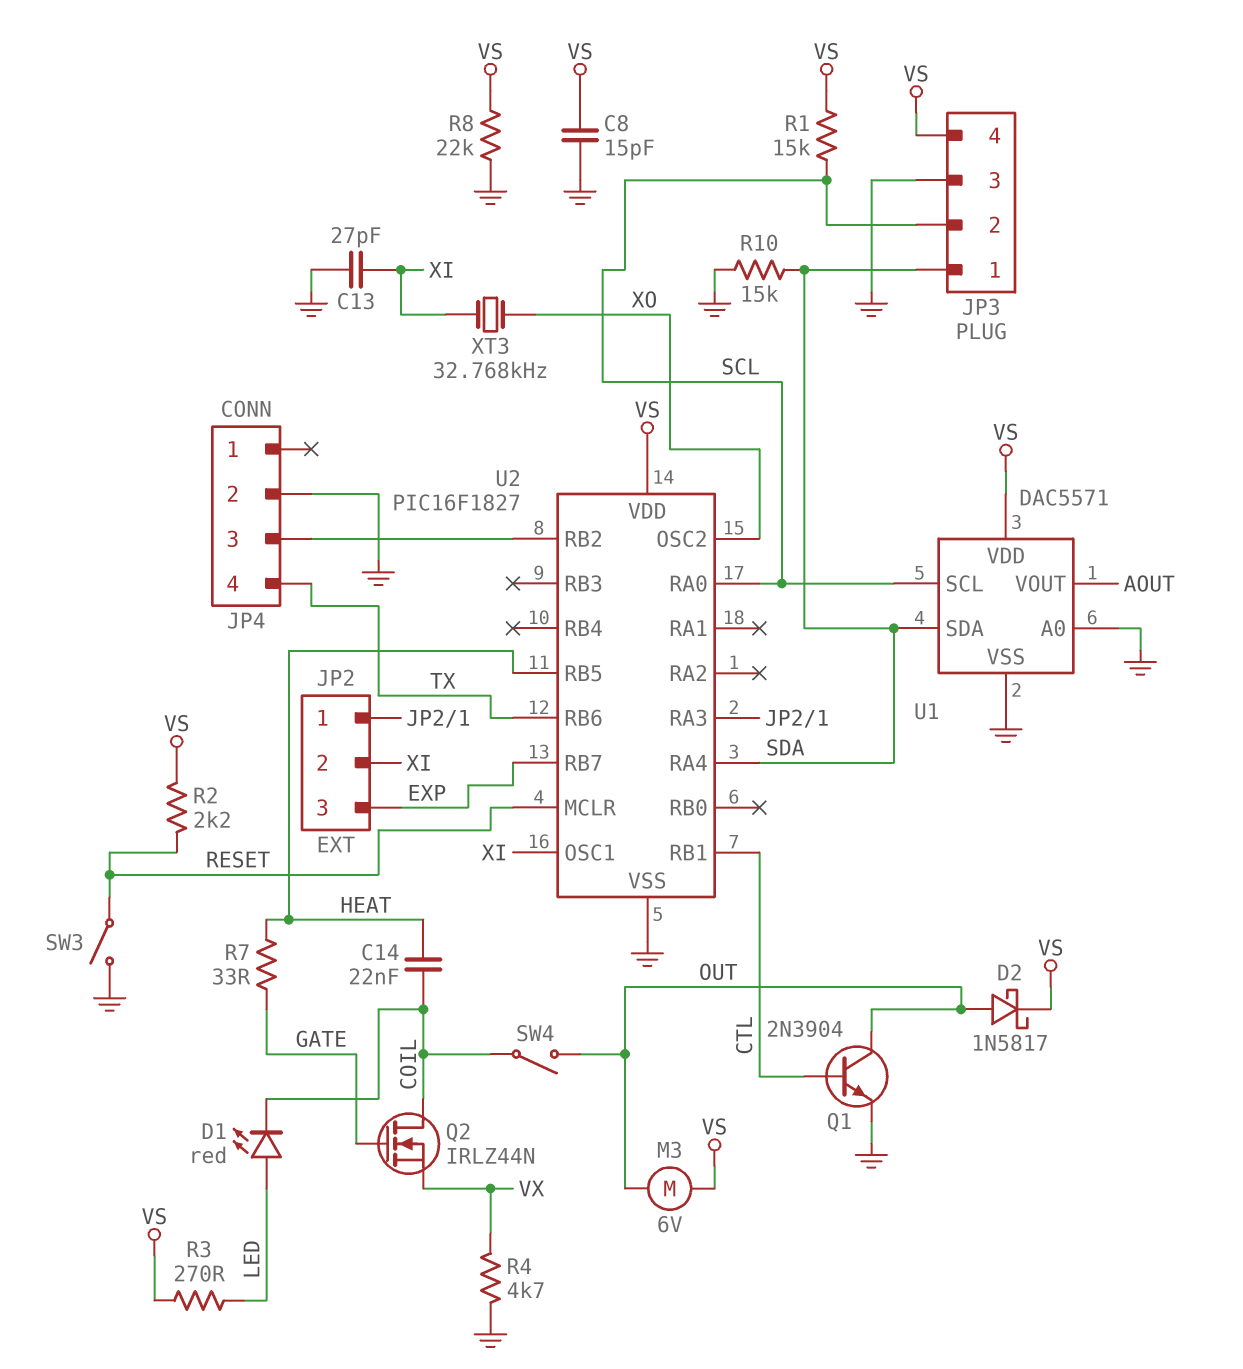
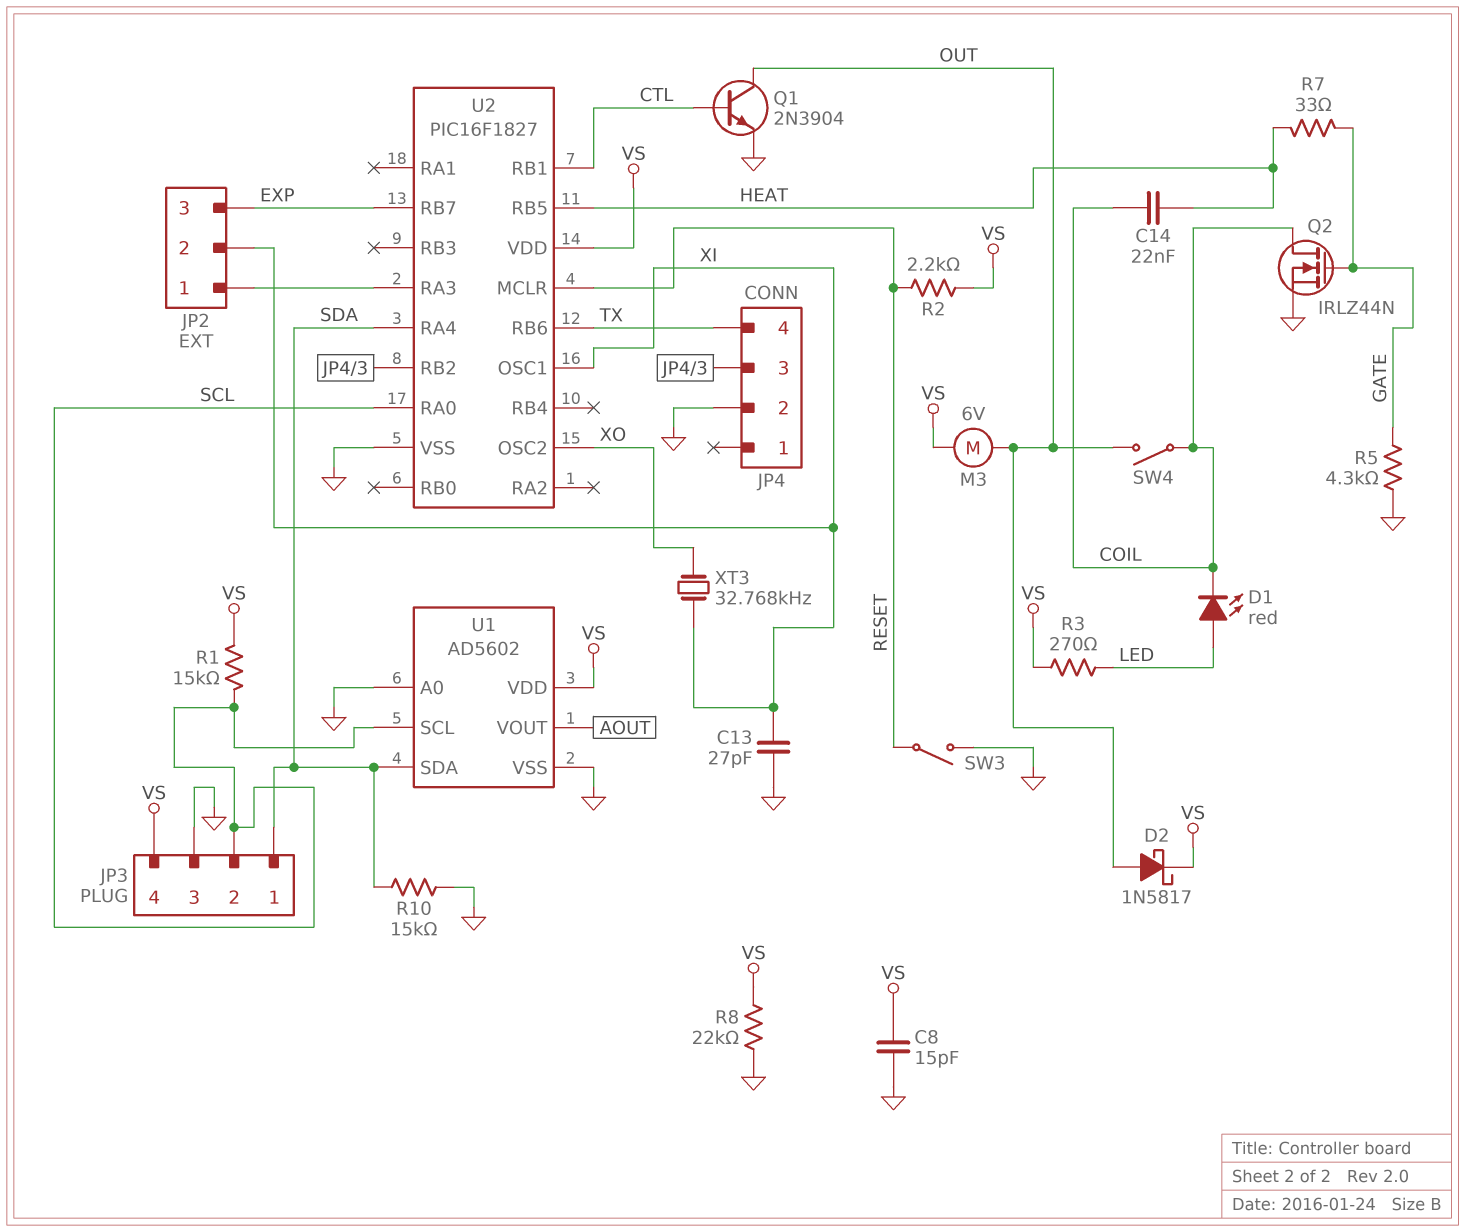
Q2: NMOS IRLZ44N (G GATE, D COIL, S VX) -> NMOS IRLZ44N (G GATE, D COIL, S GND)
R4: 4.7k (GND, VX) -> none
R5: none -> 4.3k (GATE, GND)
U1: DAC5571 -> AD5602

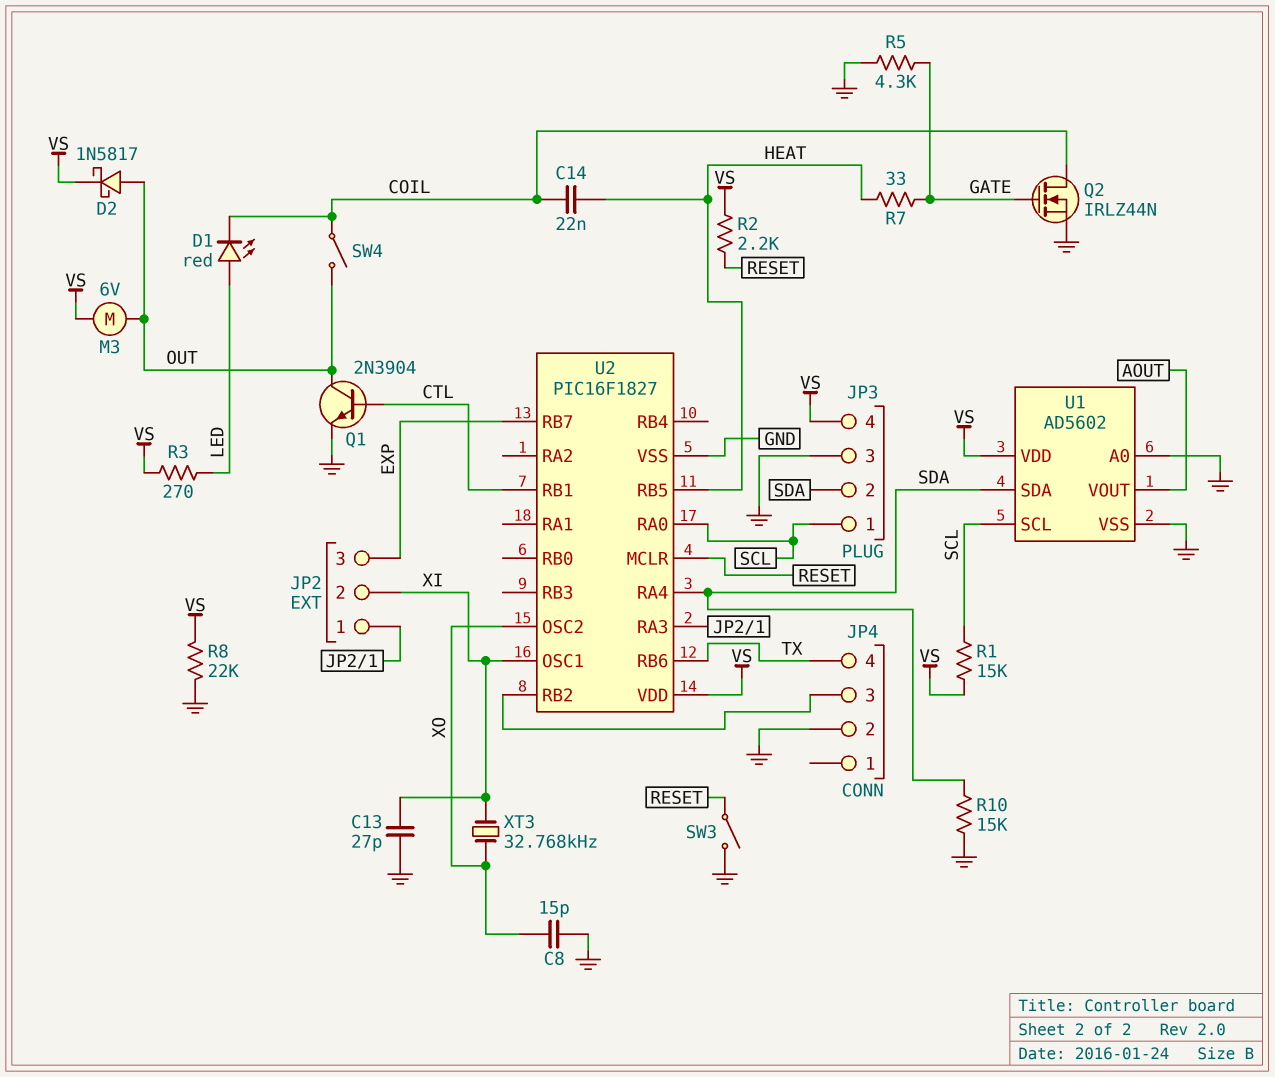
C8: 15pF (GND, VS) -> 15pF (GND, XO)
JP3 pin 1: SDA -> SCL
JP3 pin 2: SCL -> SDA

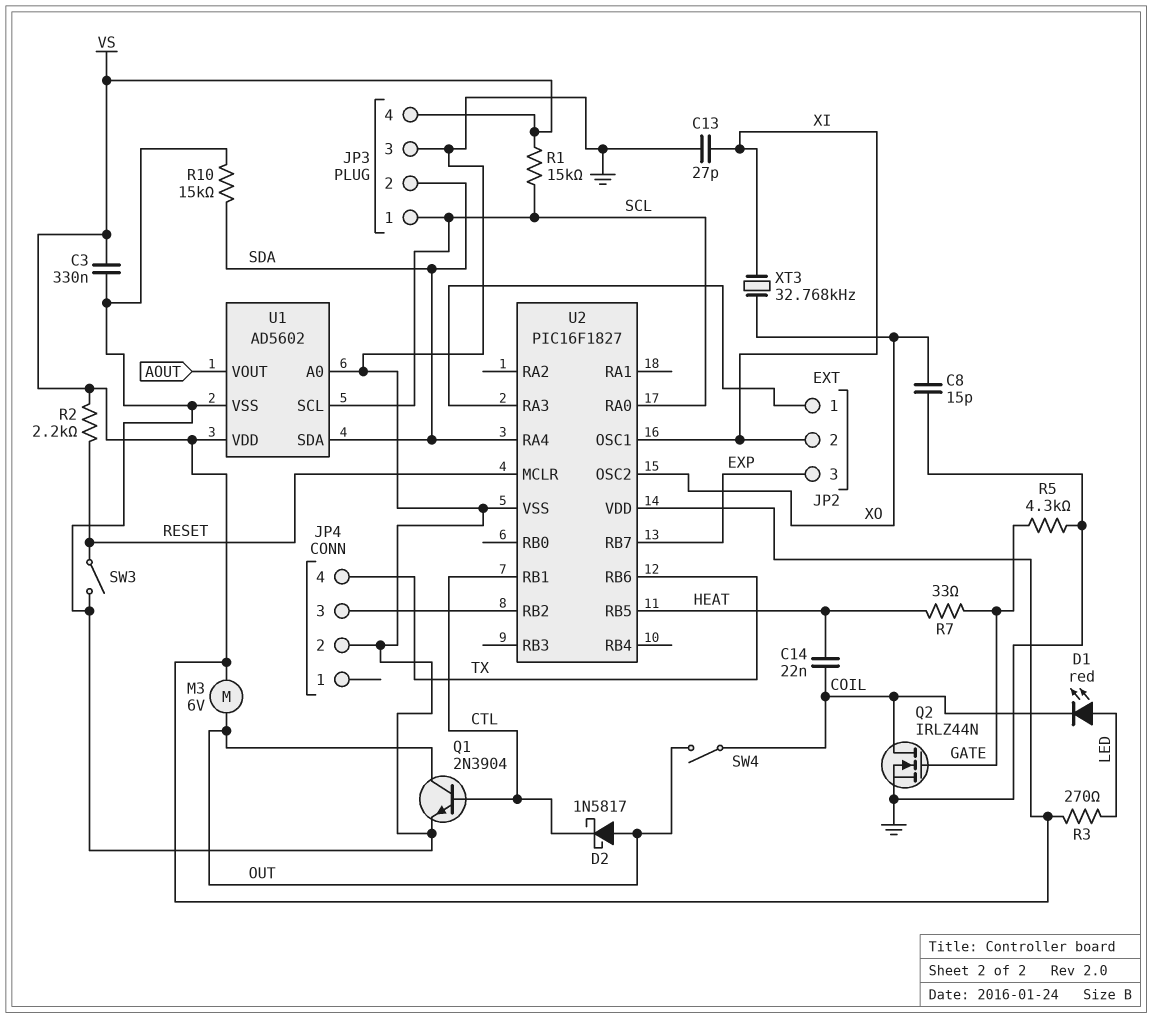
C3: none -> 330nF (GND, VS)
D2: schottky 1N5817 (A OUT, K VS) -> schottky 1N5817 (A OUT, K CTL)
R8: 22k (GND, VS) -> none

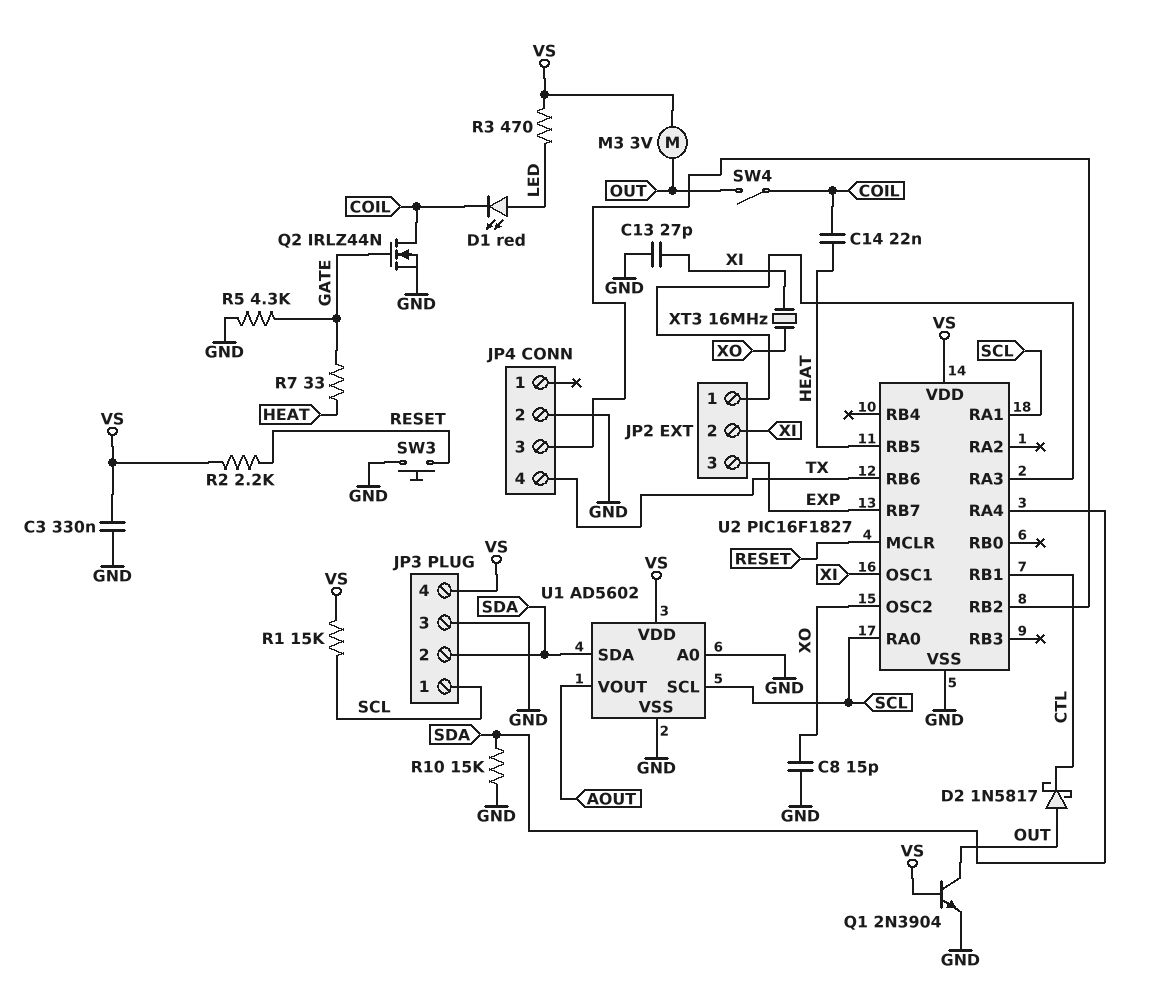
M3: motor 6V (OUT, VS) -> motor 3V (OUT, VS)
Q1: NPN 2N3904 (B CTL, C OUT, E GND) -> NPN 2N3904 (B VS, C OUT, E GND)
R3: 270 (LED, VS) -> 470 (LED, VS)
SW3: switch (GND, RESET) -> button (GND, RESET)
U2 pin RA1: none -> SCL
XT3: 32.768kHz (XI, XO) -> 16MHz (XI, XO)

